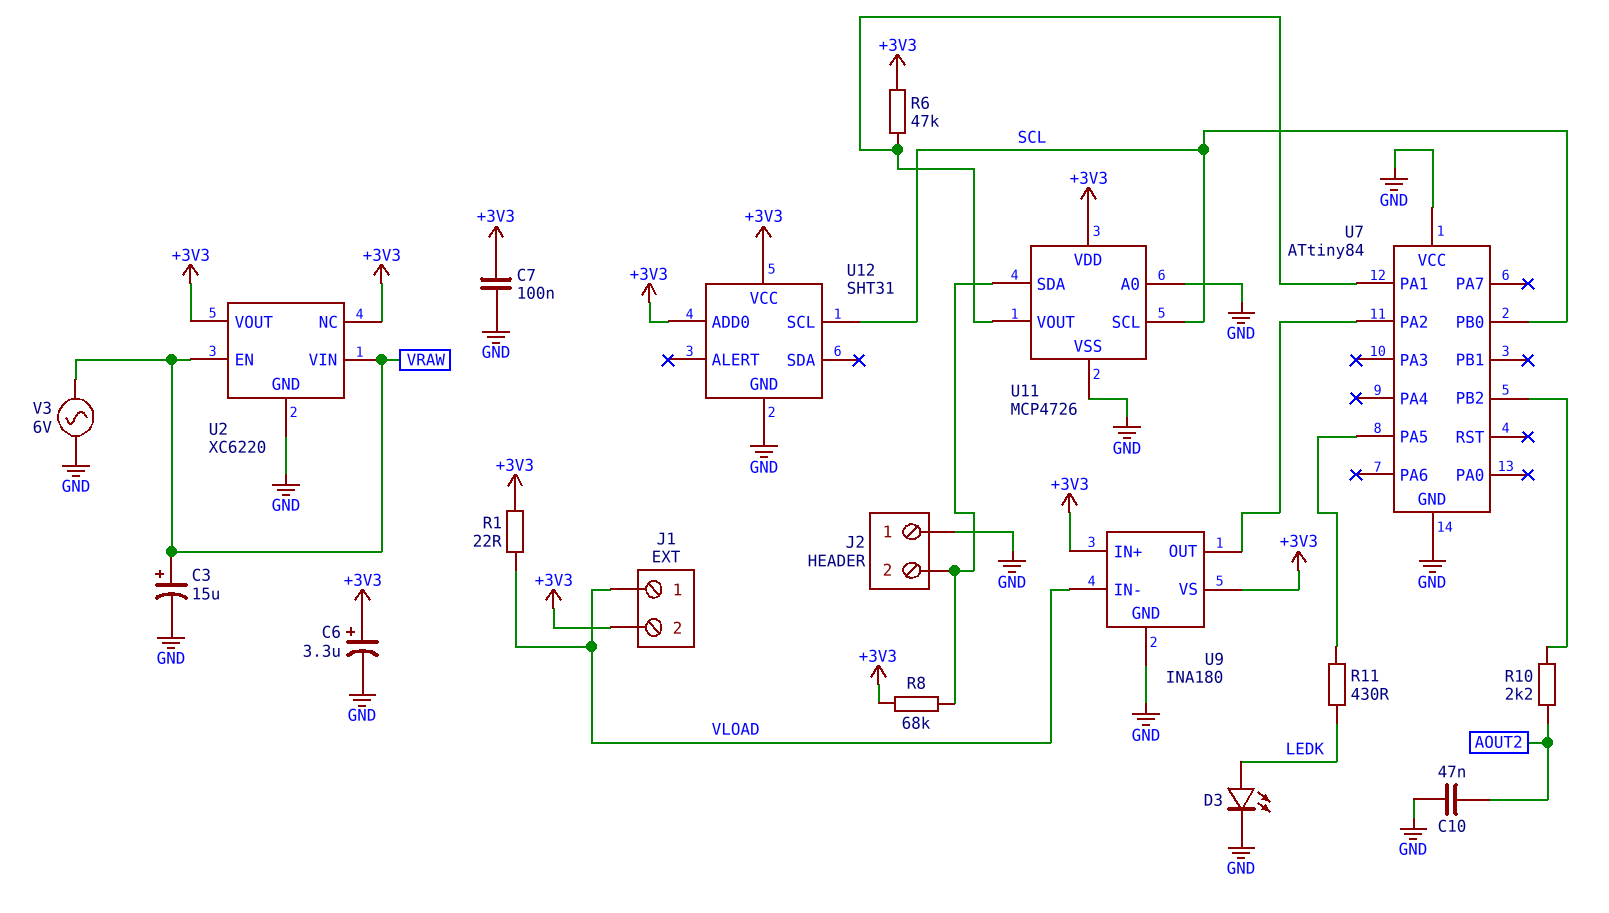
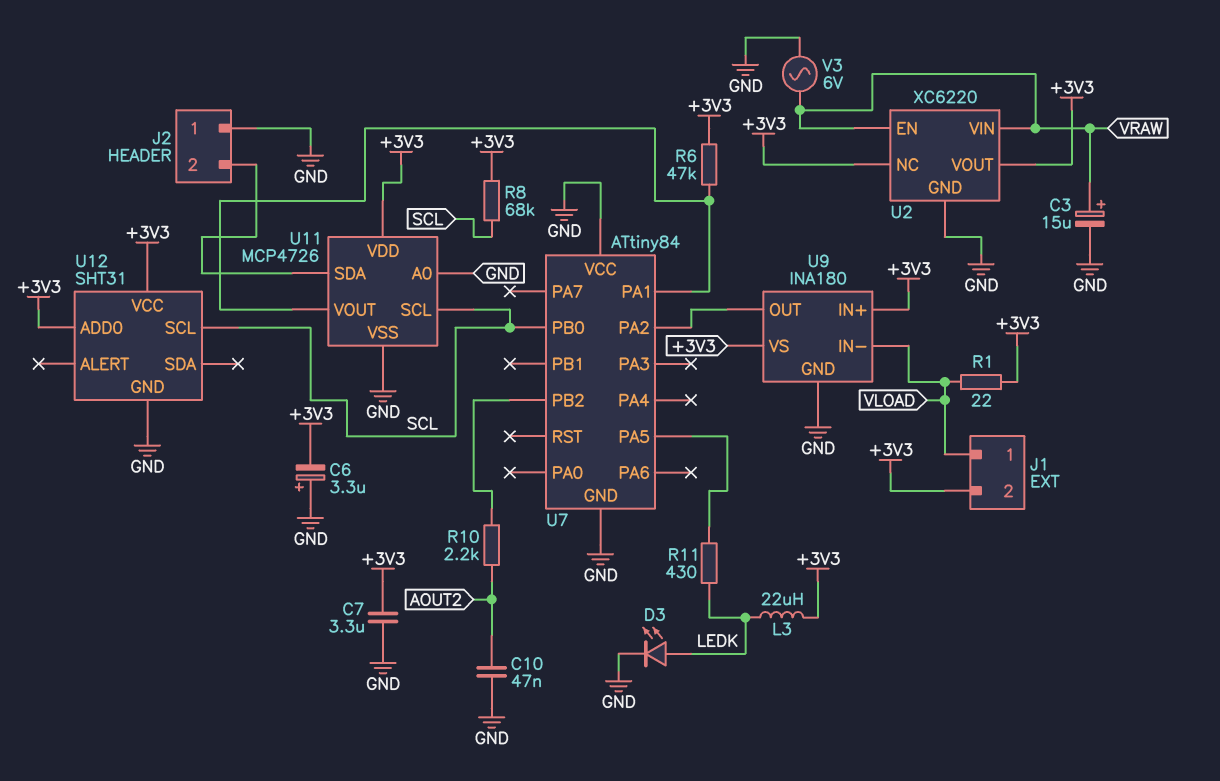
C6: 3.3uF (plus +3V3, minus GND) -> 3.3uF (plus GND, minus +3V3)
C7: 100nF (+3V3, GND) -> 3.3uF (+3V3, GND)
L3: none -> 22uH (+3V3, LEDK)
R8: 68k (+3V3, J2/2) -> 68k (+3V3, SCL)

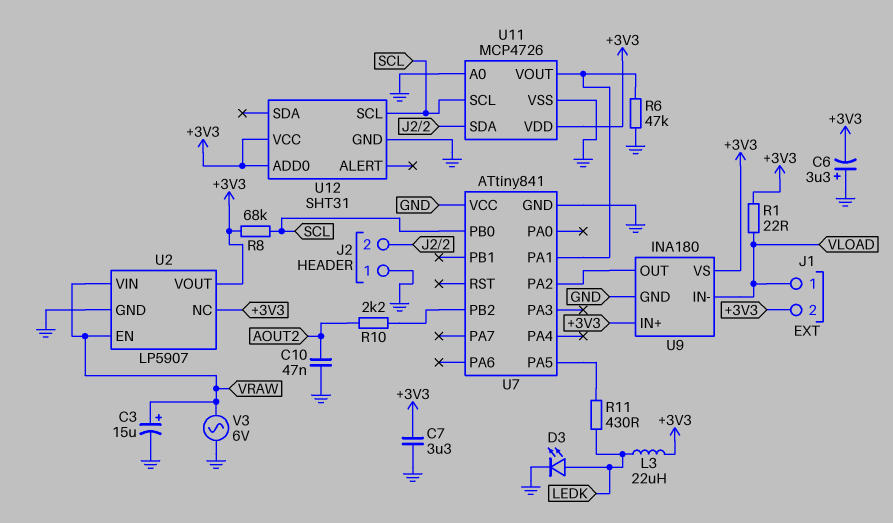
R6: 47k (+3V3, U7/PA1) -> 47k (GND, U7/PA1)
U2: XC6220 -> LP5907
U7: ATtiny84 -> ATtiny841

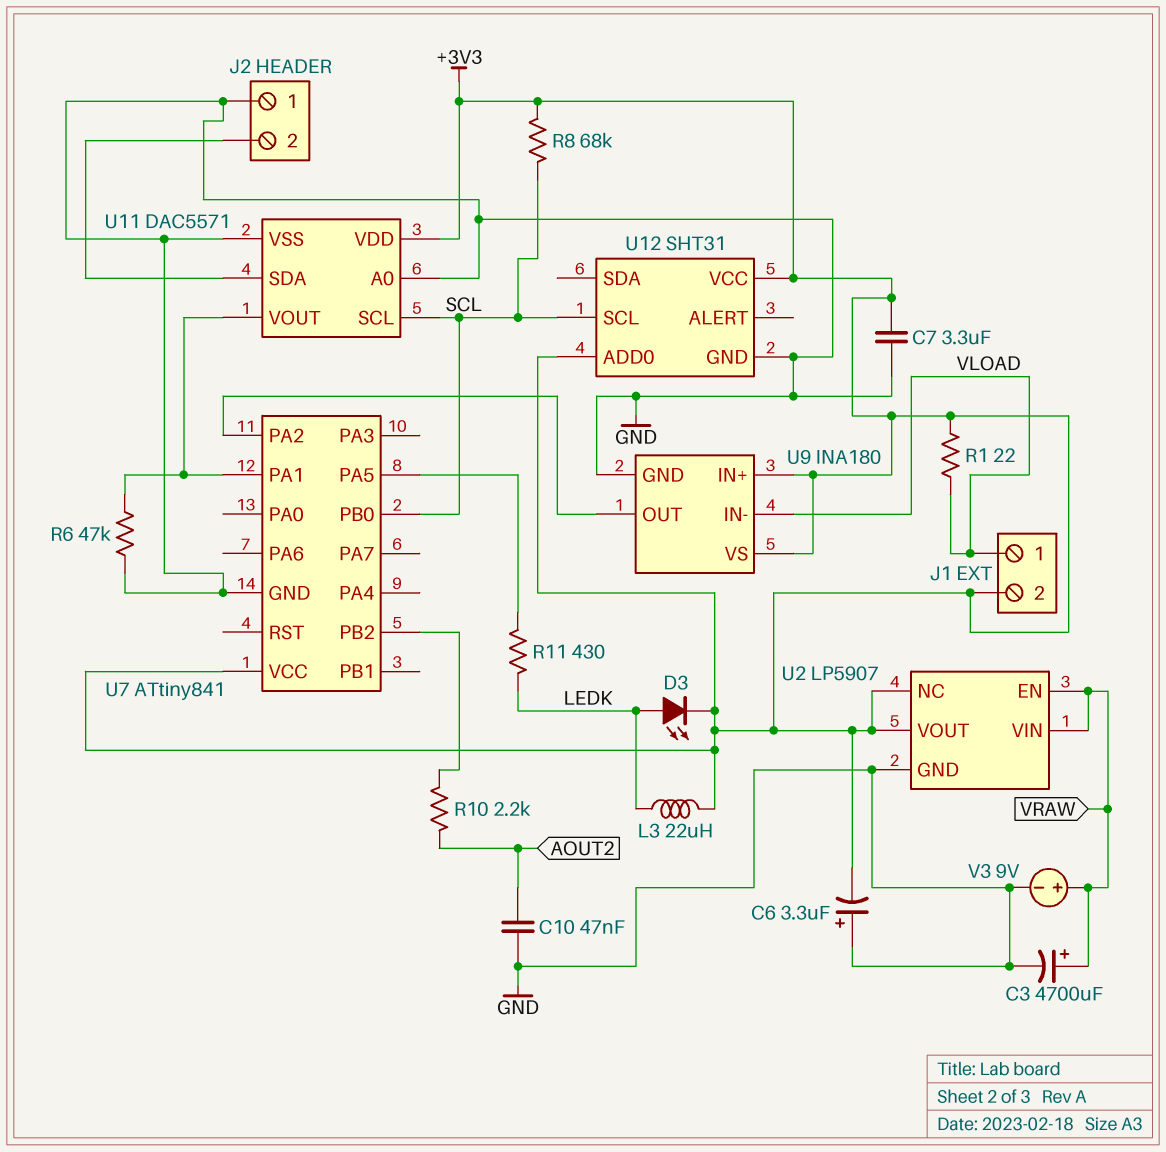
C3: 15uF (plus VRAW, minus GND) -> 4700uF (plus VRAW, minus GND)
D3: LED (A LEDK, K GND) -> LED (A LEDK, K +3V3)
U7 pin VCC: GND -> +3V3
U11: MCP4726 -> DAC5571
V3: AC 6V (GND, VRAW) -> 9V (plus VRAW, minus GND)

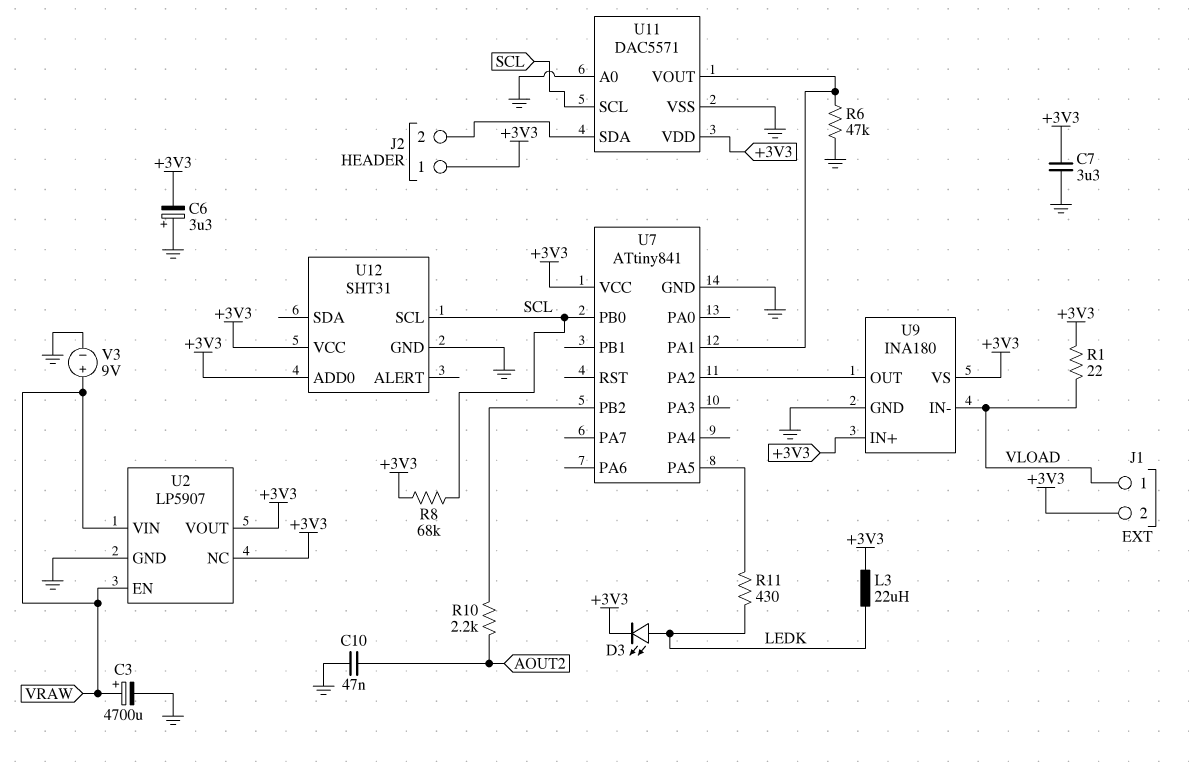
J2 pin 1: GND -> +3V3

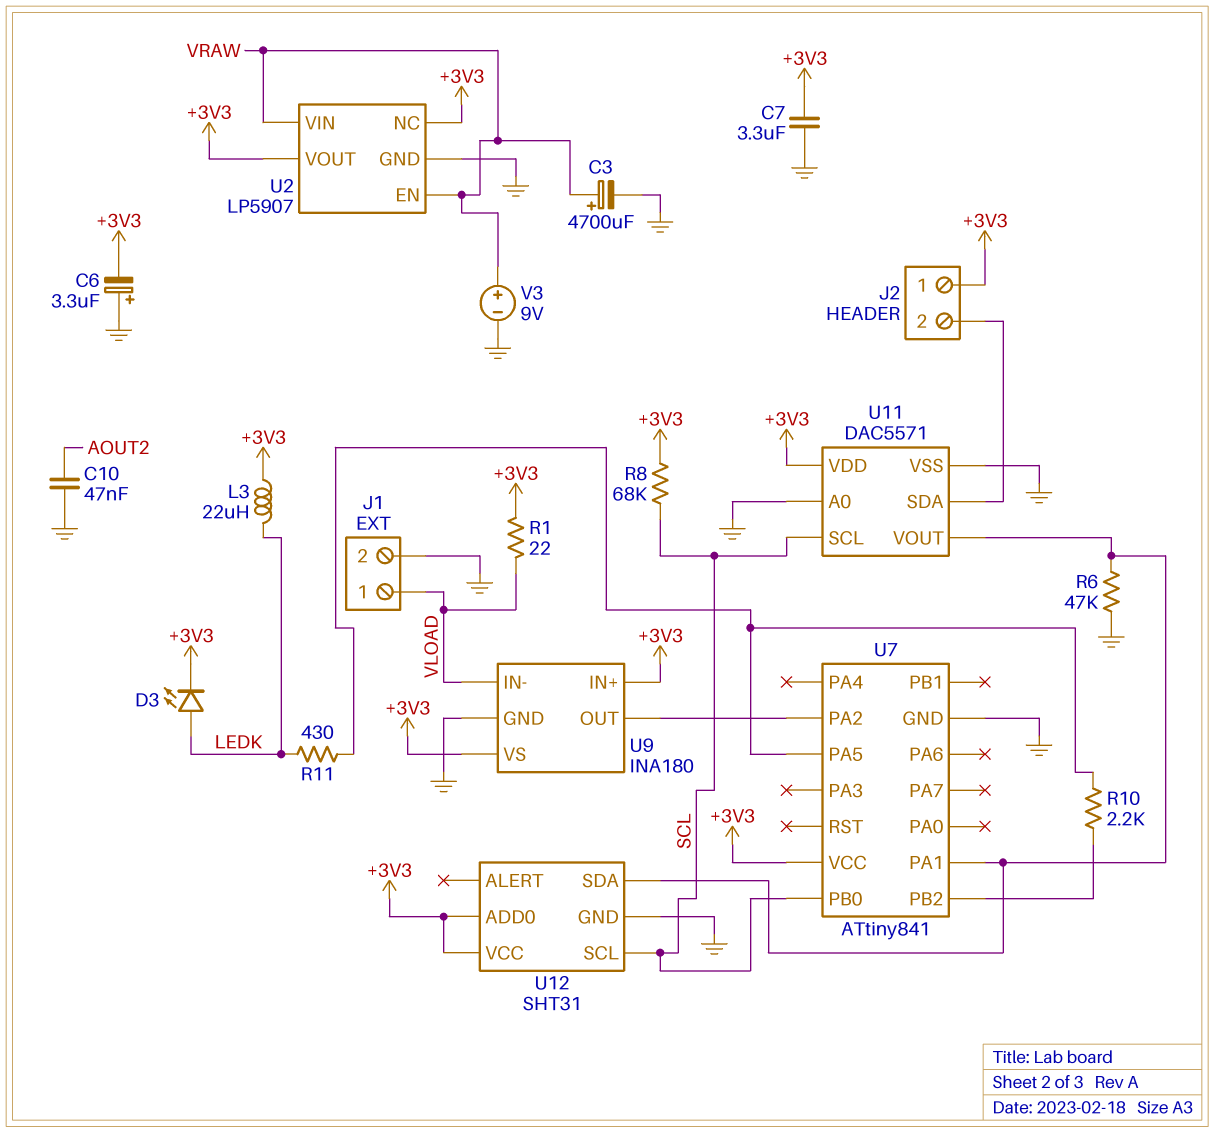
J1 pin 2: +3V3 -> GND
R10: 2.2k (AOUT2, U7/PB2) -> 2.2k (U7/PA5, U7/PB2)
U12 pin SDA: none -> U7/PA1

